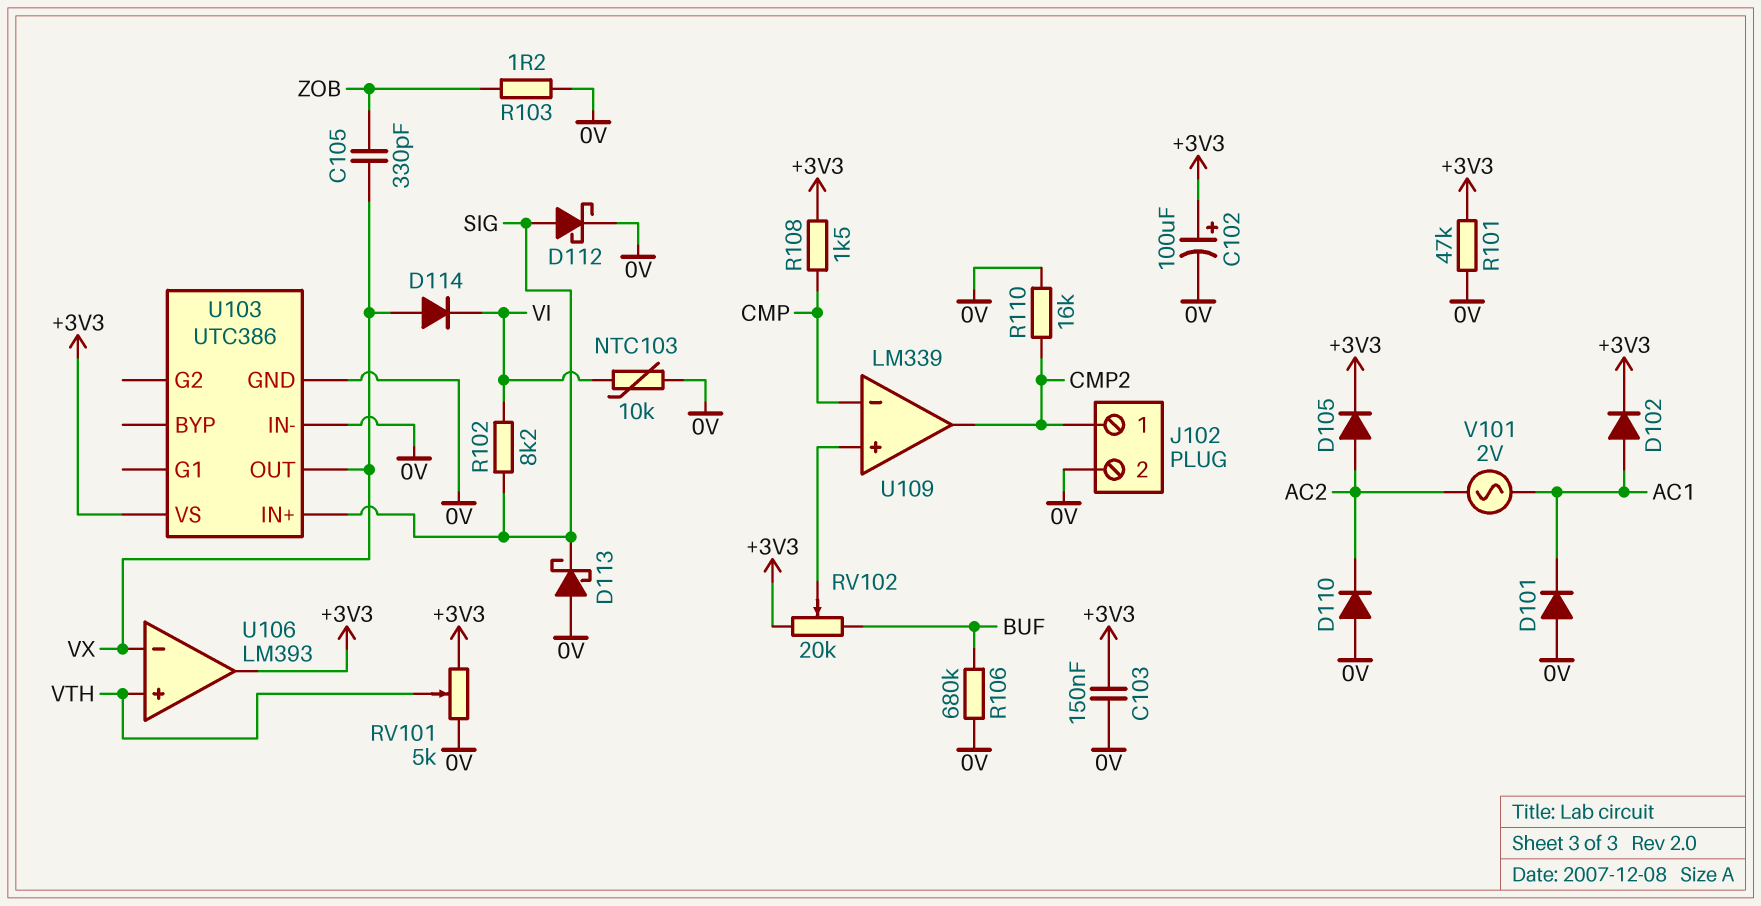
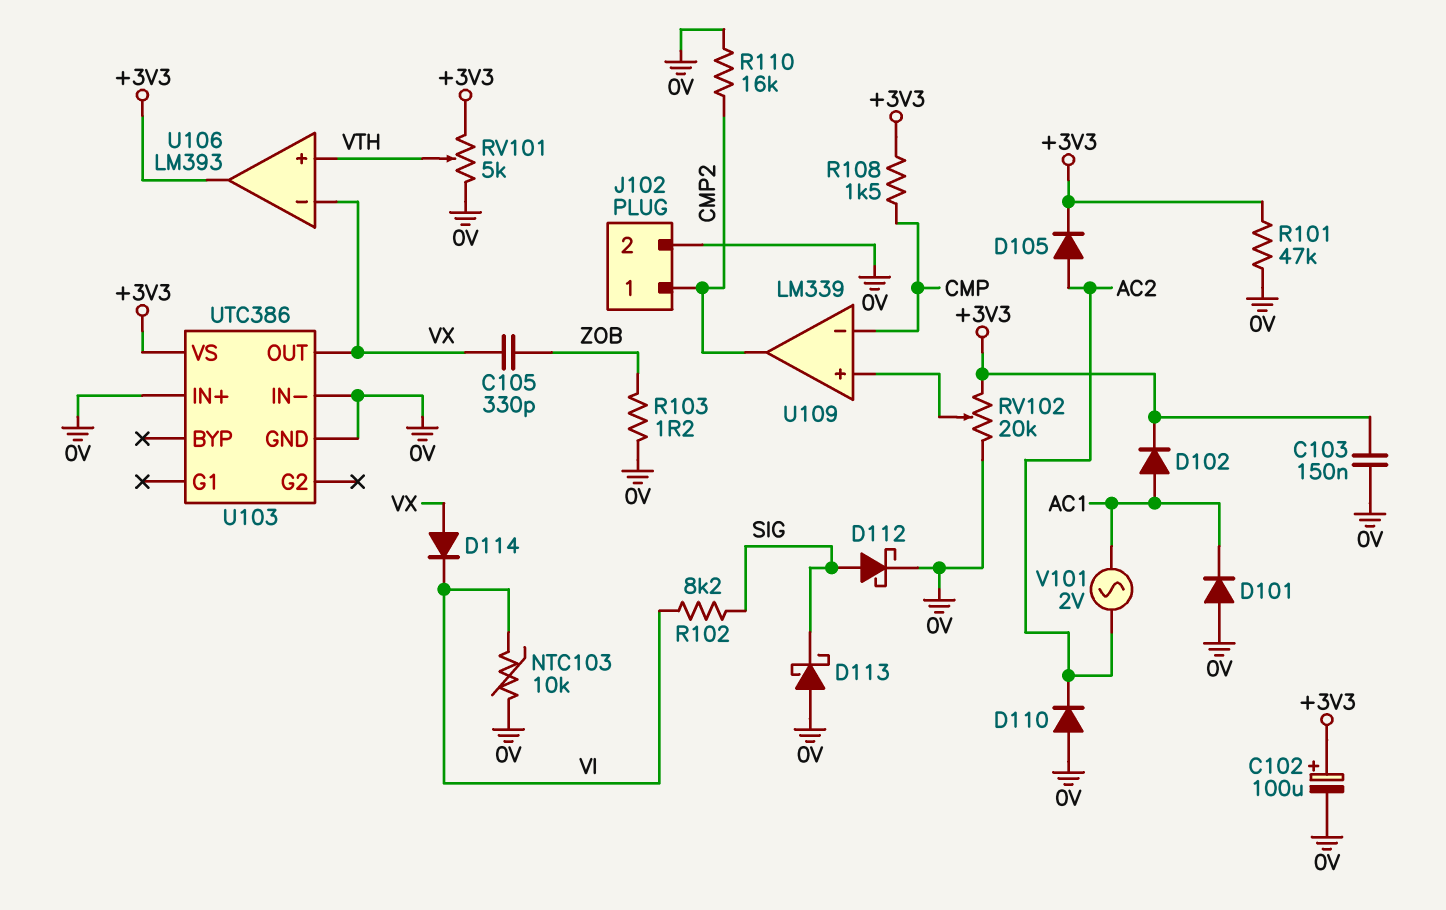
R106: 680k (0V, BUF) -> none
RV102: 20k (+3V3, BUF, wiper U109/in+) -> 20k (+3V3, 0V, wiper U109/in+)
U103 pin IN+: SIG -> 0V

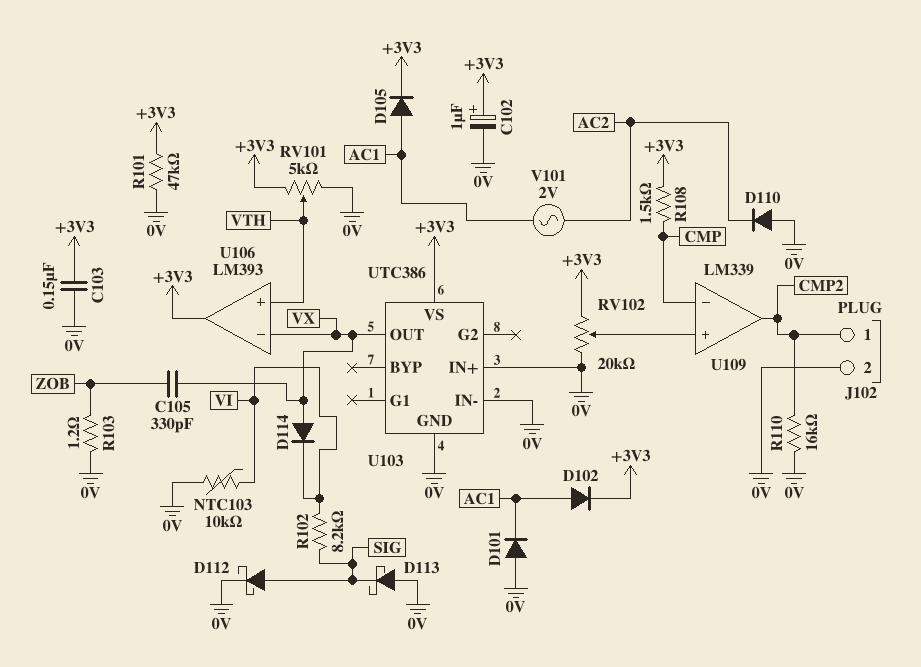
C102: 100uF (plus +3V3, minus 0V) -> 1uF (plus +3V3, minus 0V)
D105: diode (A AC2, K +3V3) -> diode (A AC1, K +3V3)

